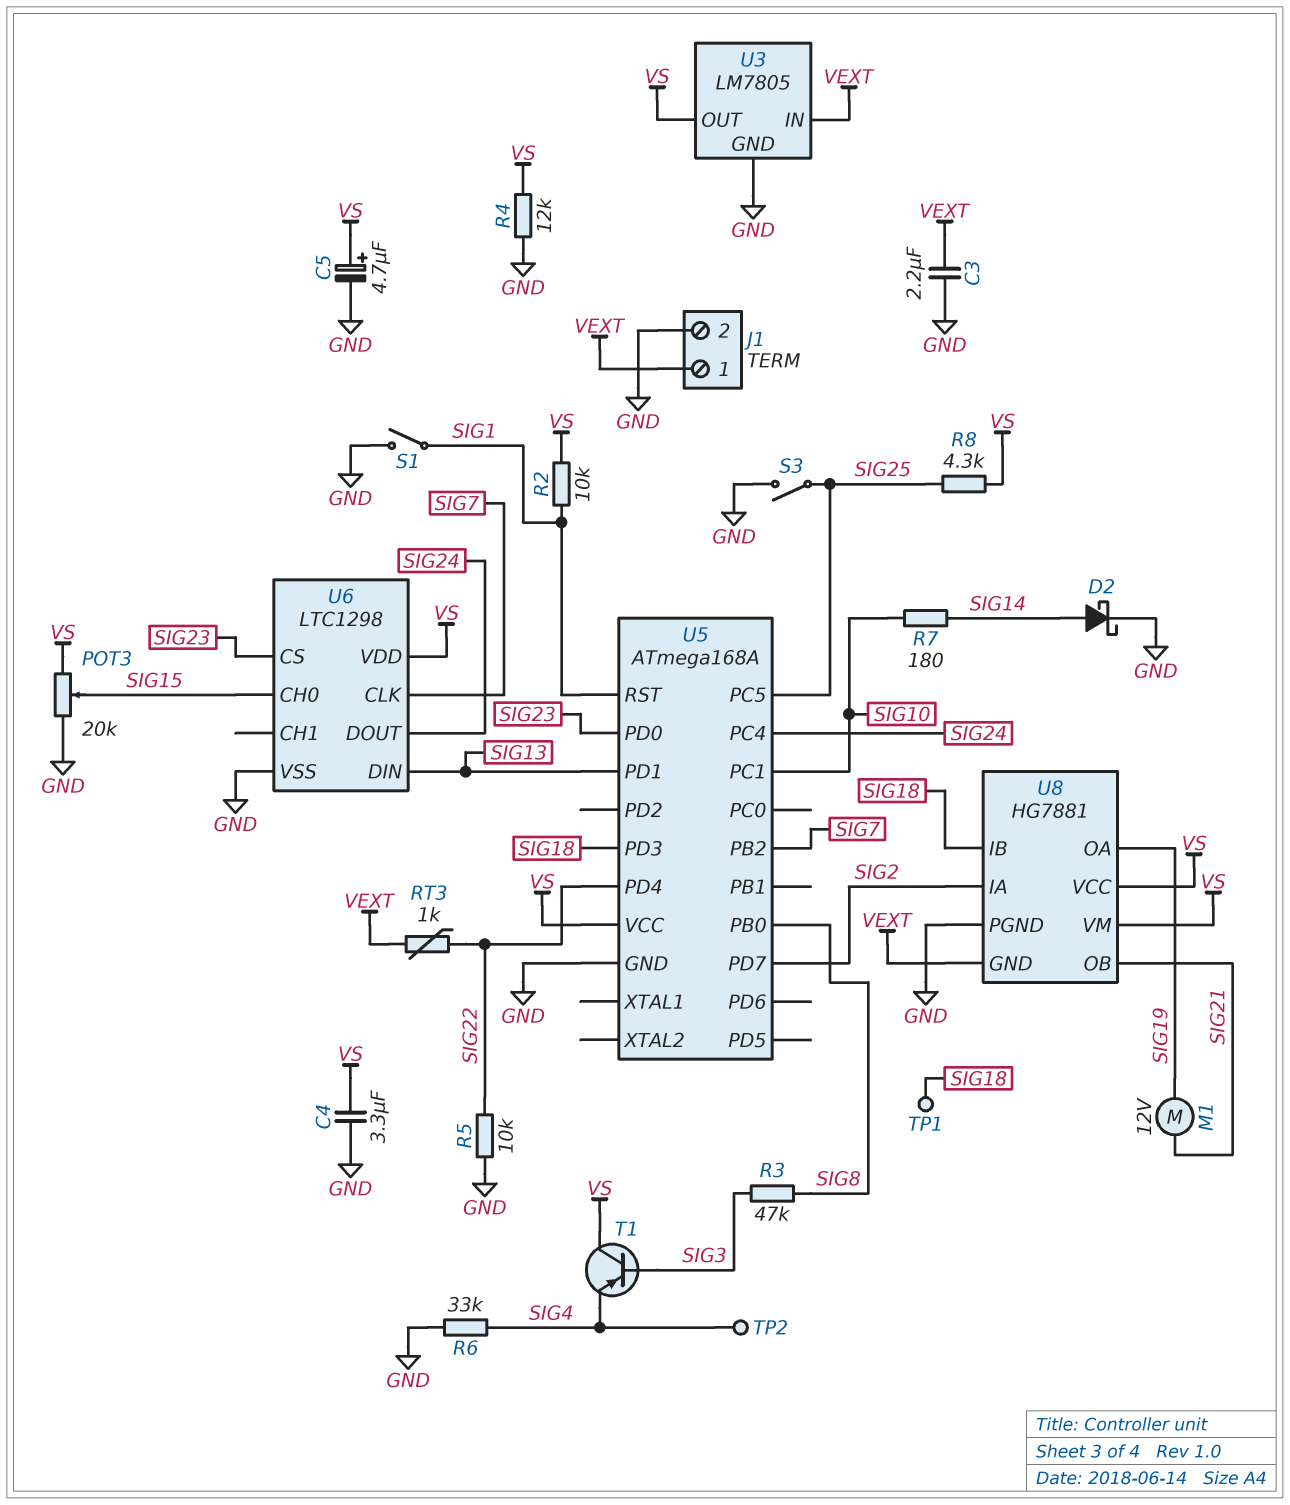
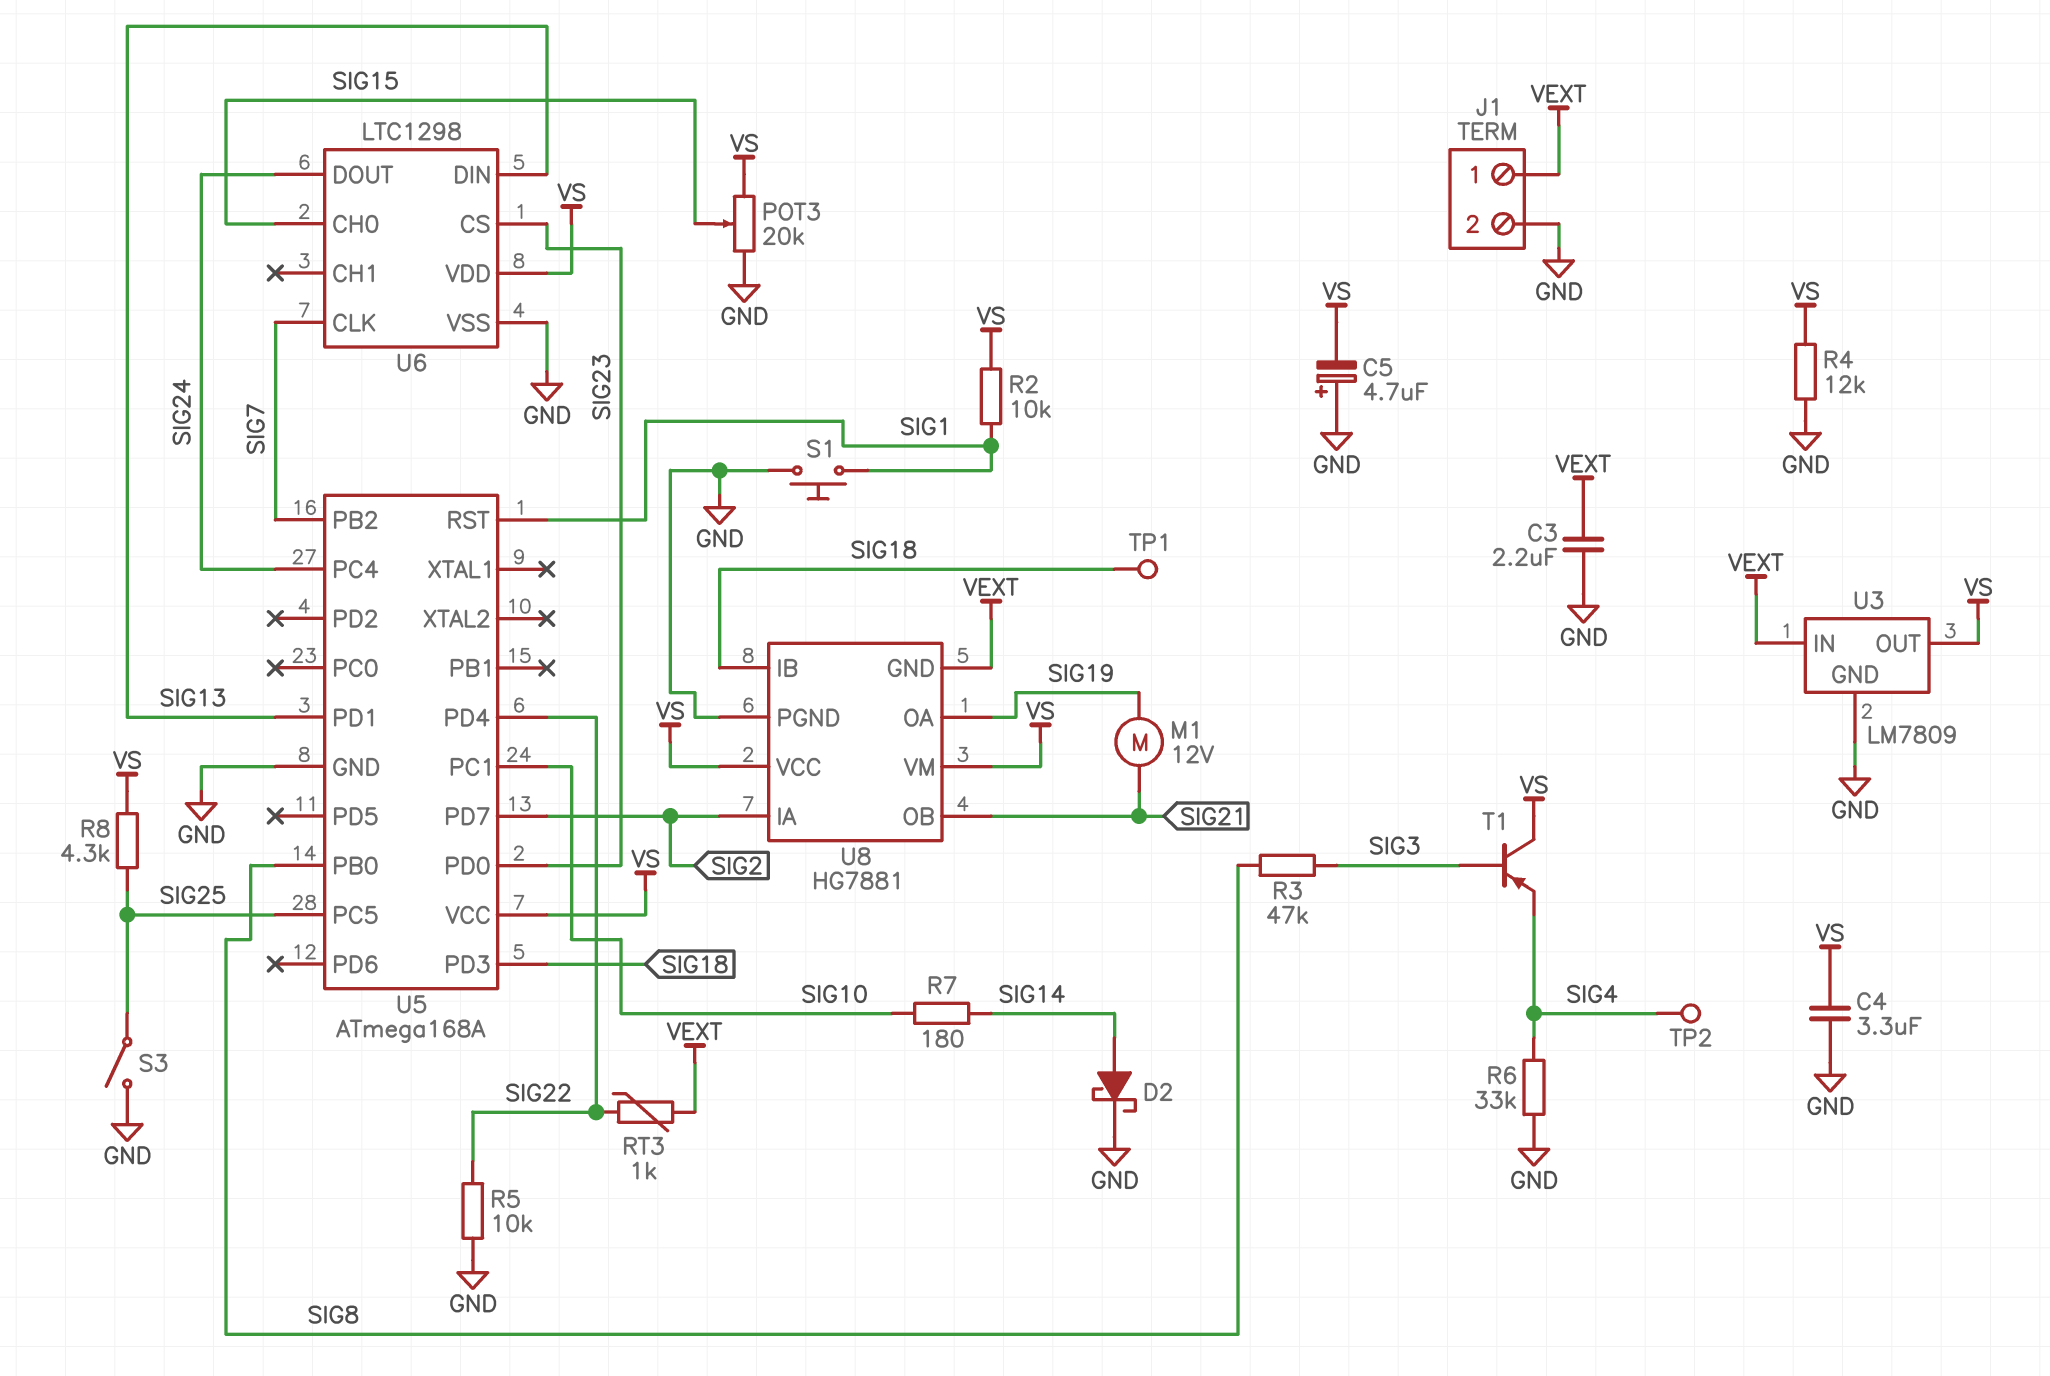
C5: 4.7uF (plus VS, minus GND) -> 4.7uF (plus GND, minus VS)
S1: switch (GND, SIG1) -> button (GND, SIG1)
U3: LM7805 -> LM7809

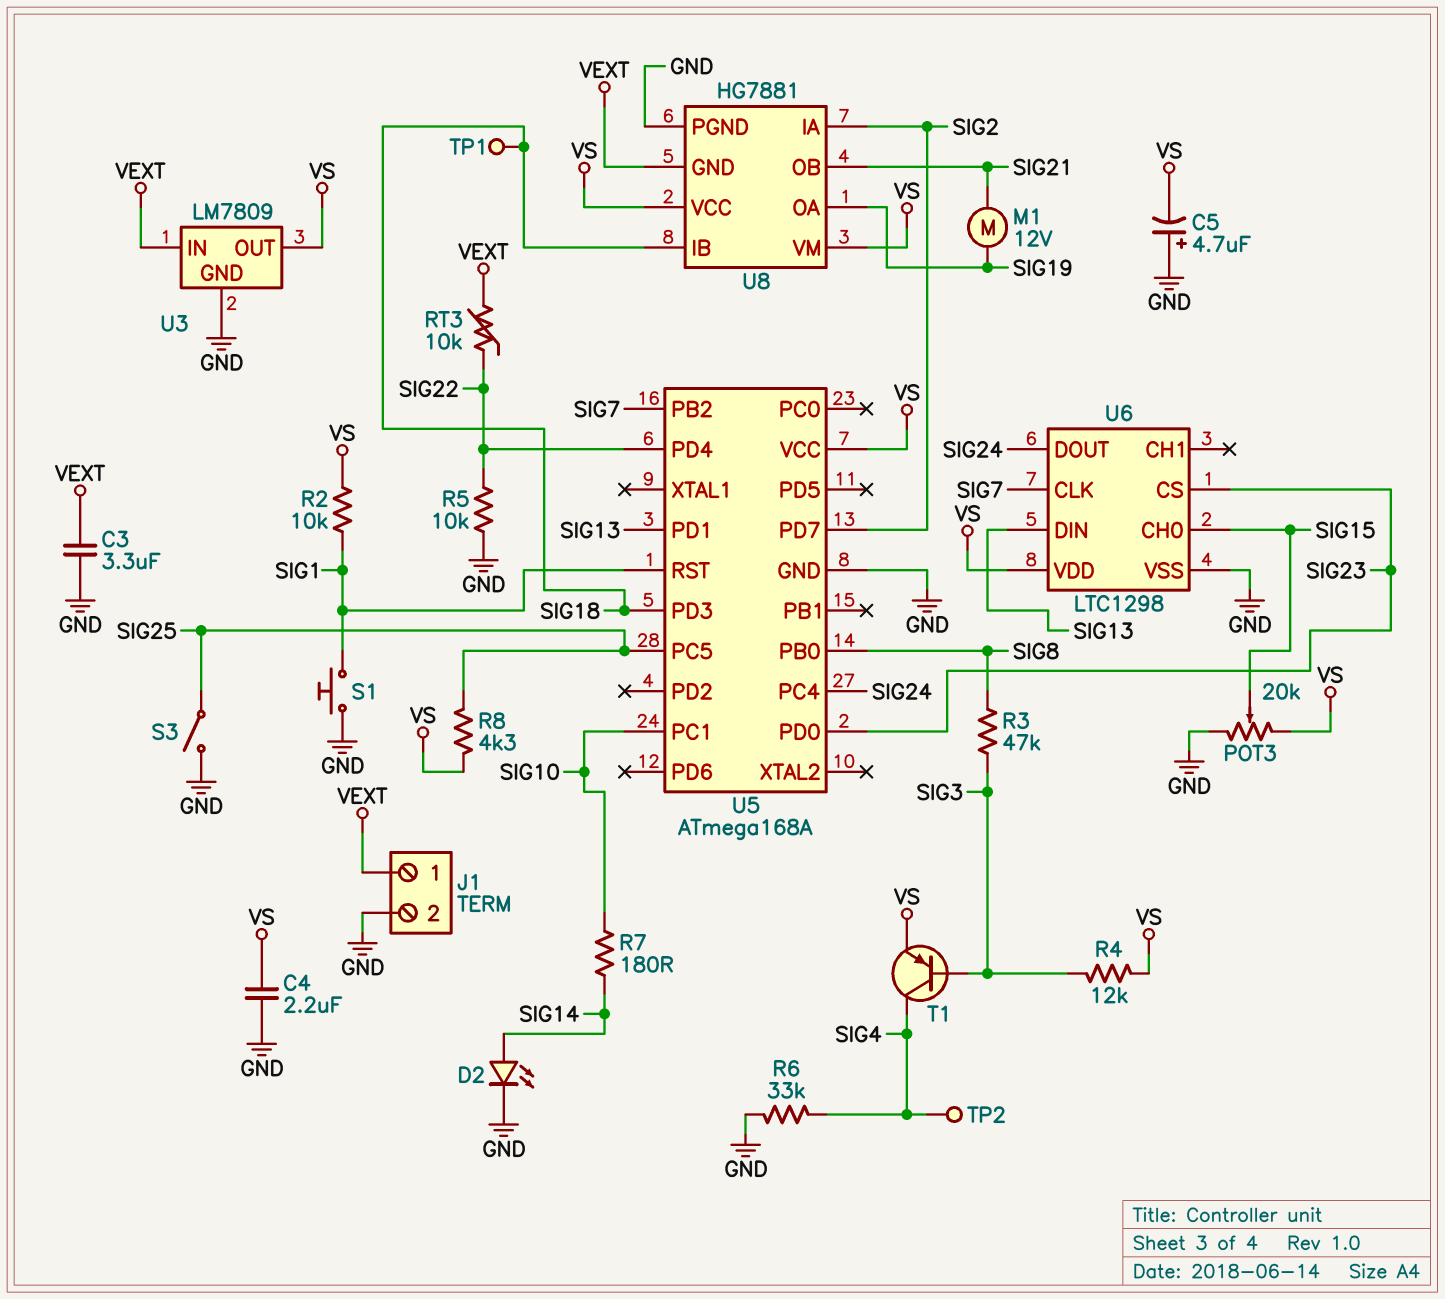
C3: 2.2uF (GND, VEXT) -> 3.3uF (GND, VEXT)
C4: 3.3uF (GND, VS) -> 2.2uF (GND, VS)
D2: schottky (A SIG14, K GND) -> LED (A SIG14, K GND)
R4: 12k (GND, VS) -> 12k (SIG3, VS)
RT3: 1k (SIG22, VEXT) -> 10k (SIG22, VEXT)
T1: PNP (B SIG3, C VS, E SIG4) -> PNP (B SIG3, C SIG4, E VS)

